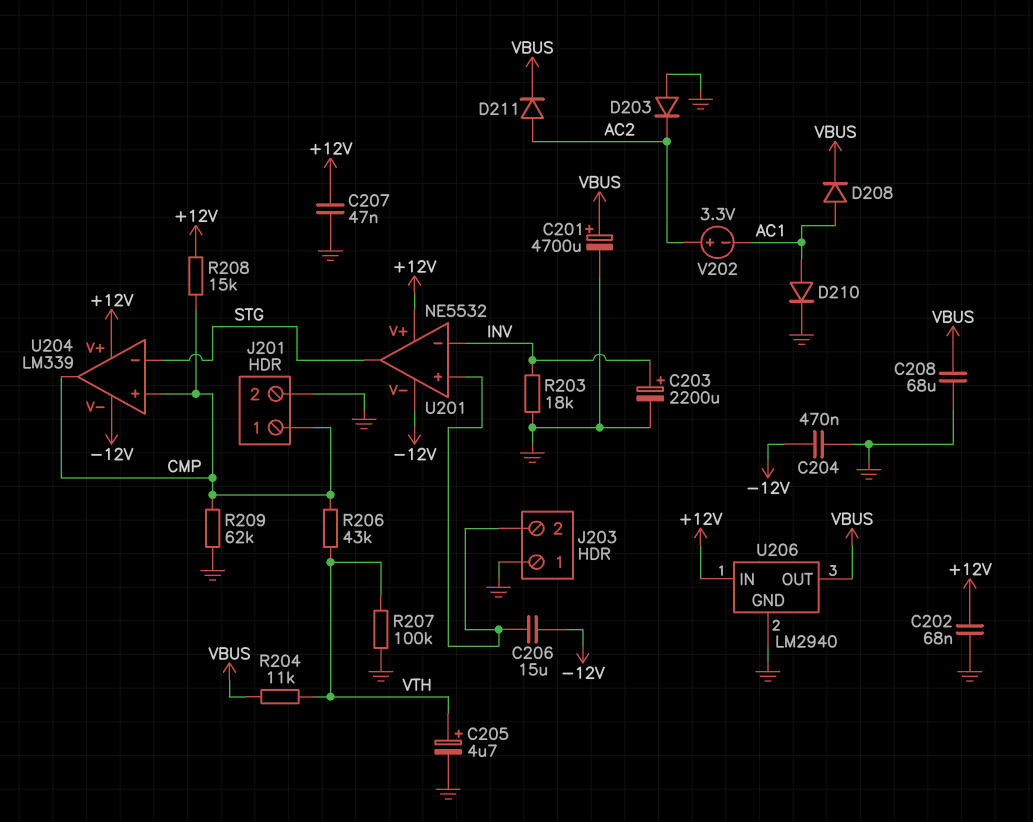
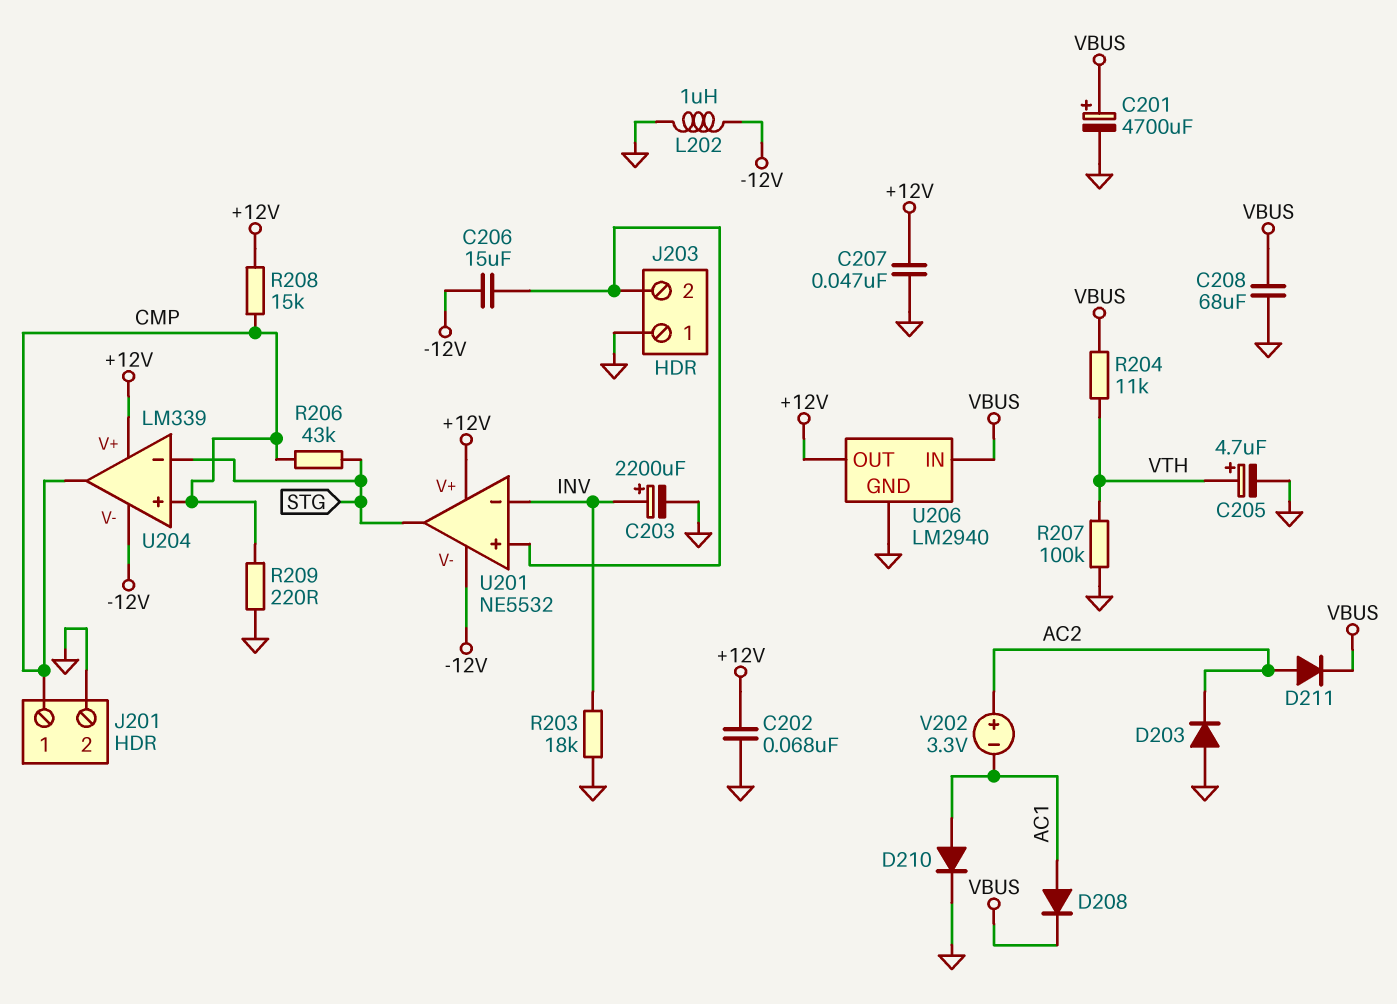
C204: 470nF (-12V, GND) -> none
L202: none -> 1uH (-12V, GND)
R206: 43k (CMP, VTH) -> 43k (CMP, STG)
R209: 62k (CMP, GND) -> 220 (CMP, GND)
U206 pin IN: +12V -> VBUS
U206 pin OUT: VBUS -> +12V

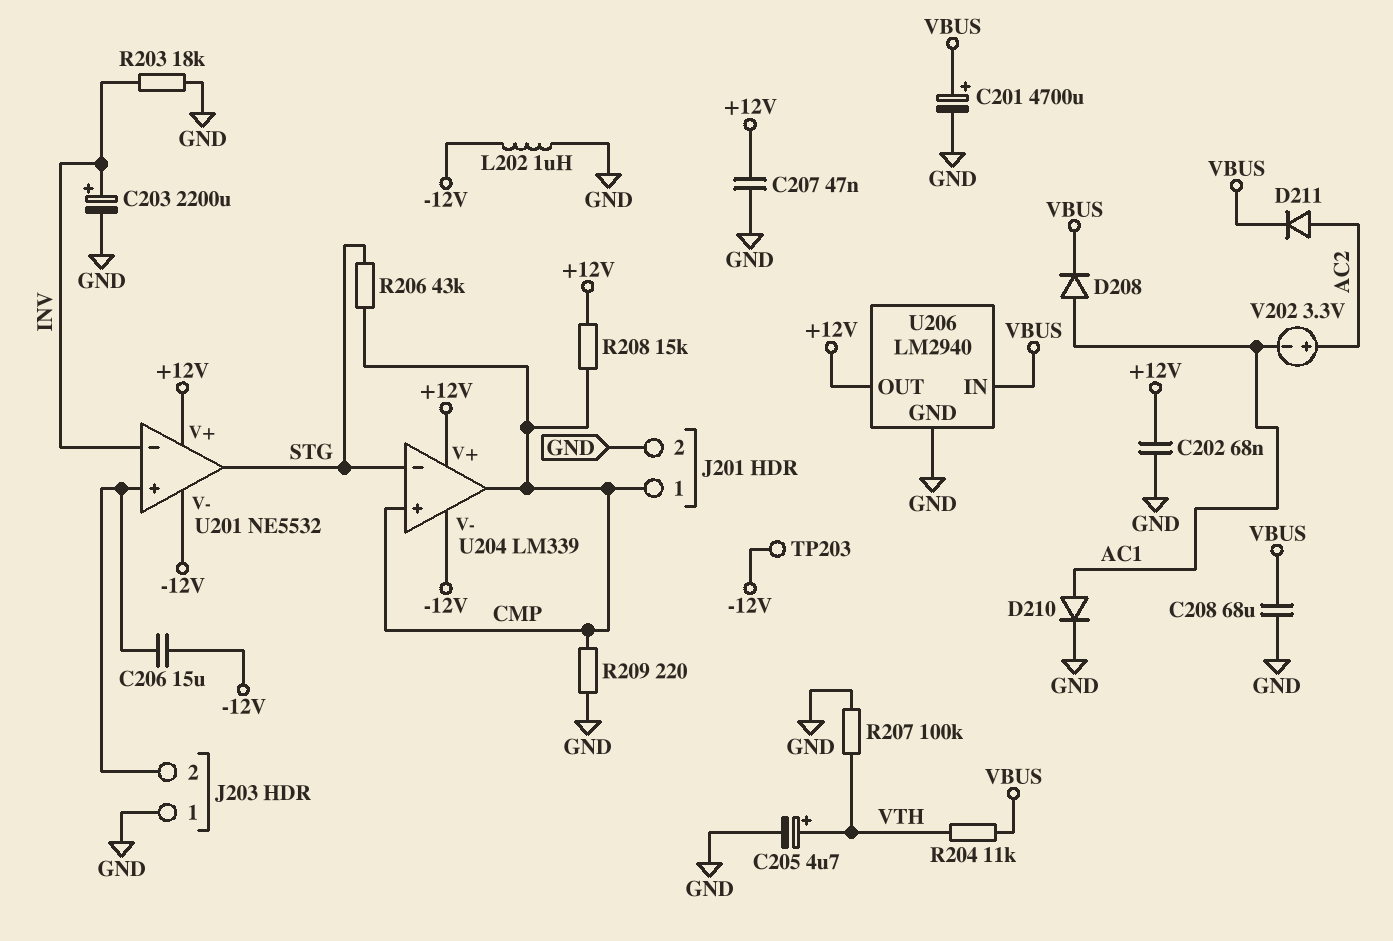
D203: diode (A GND, K AC2) -> none
TP203: none -> test point (-12V)

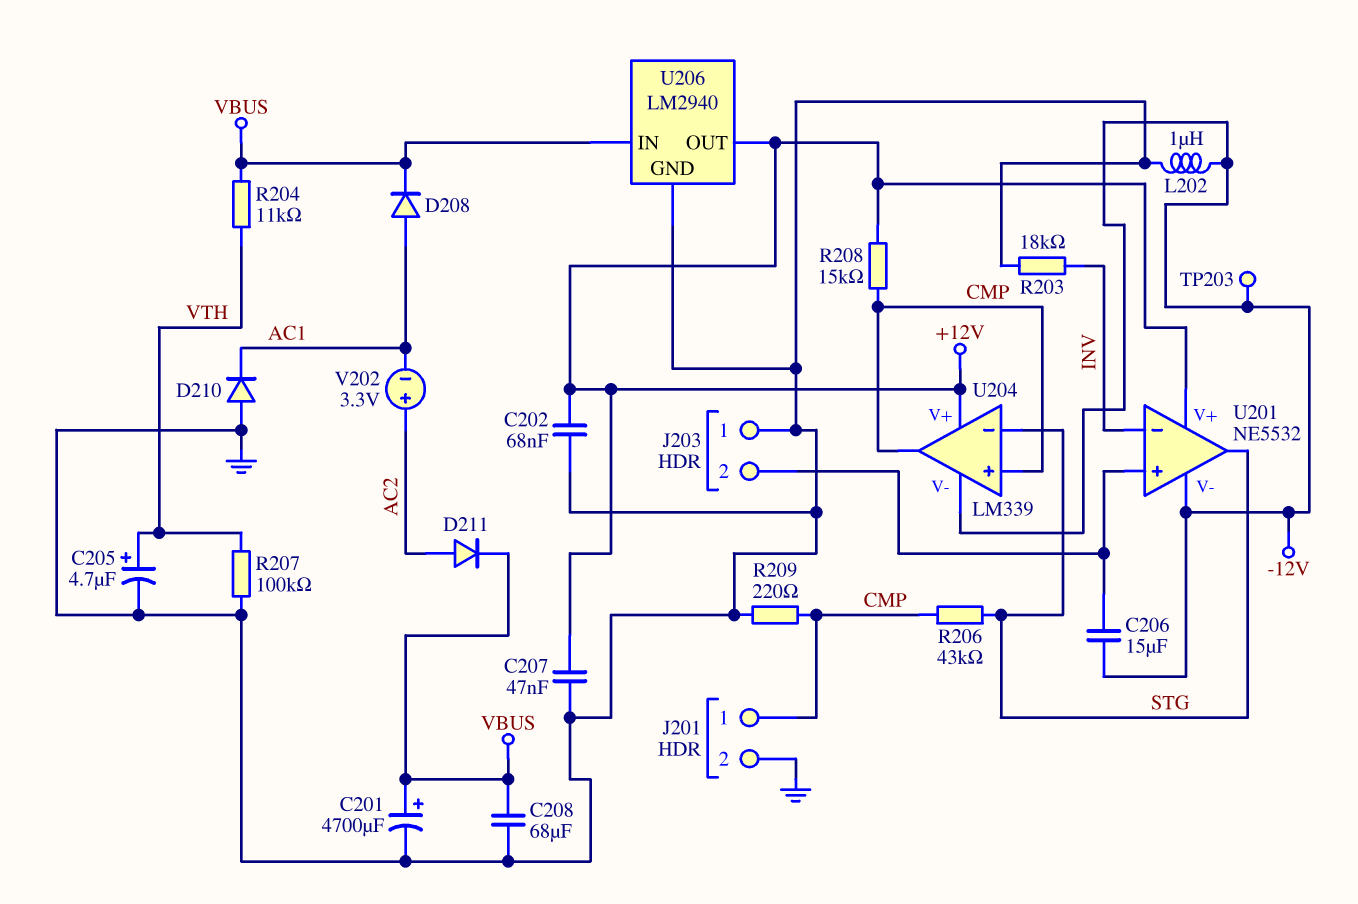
C203: 2200uF (plus INV, minus GND) -> none
D210: diode (A AC1, K GND) -> diode (A GND, K AC1)

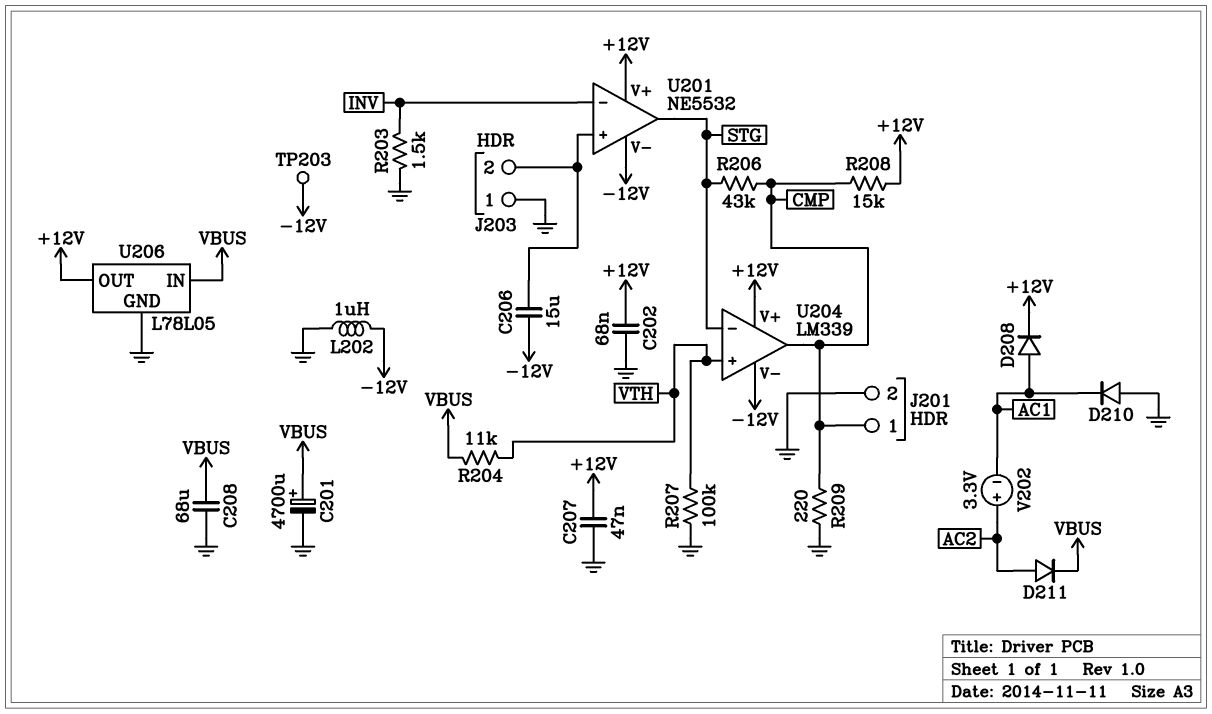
C205: 4.7uF (plus VTH, minus GND) -> none
D208: diode (A AC1, K VBUS) -> diode (A AC1, K +12V)
R203: 18k (GND, INV) -> 1.5k (GND, INV)
U204 pin in+: CMP -> VTH
U206: LM2940 -> L78L05

